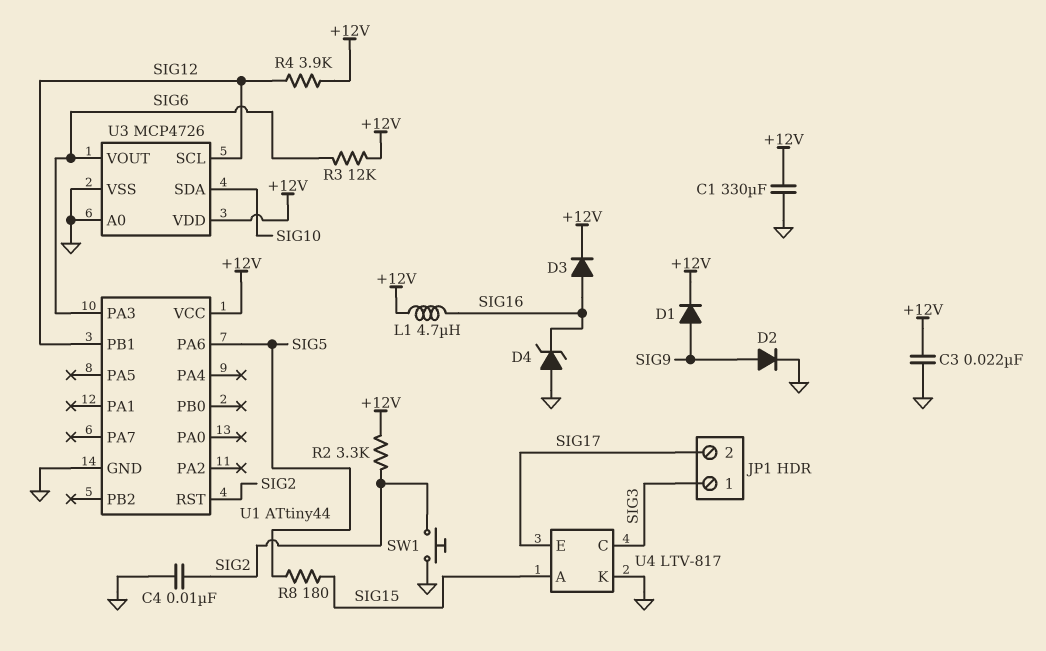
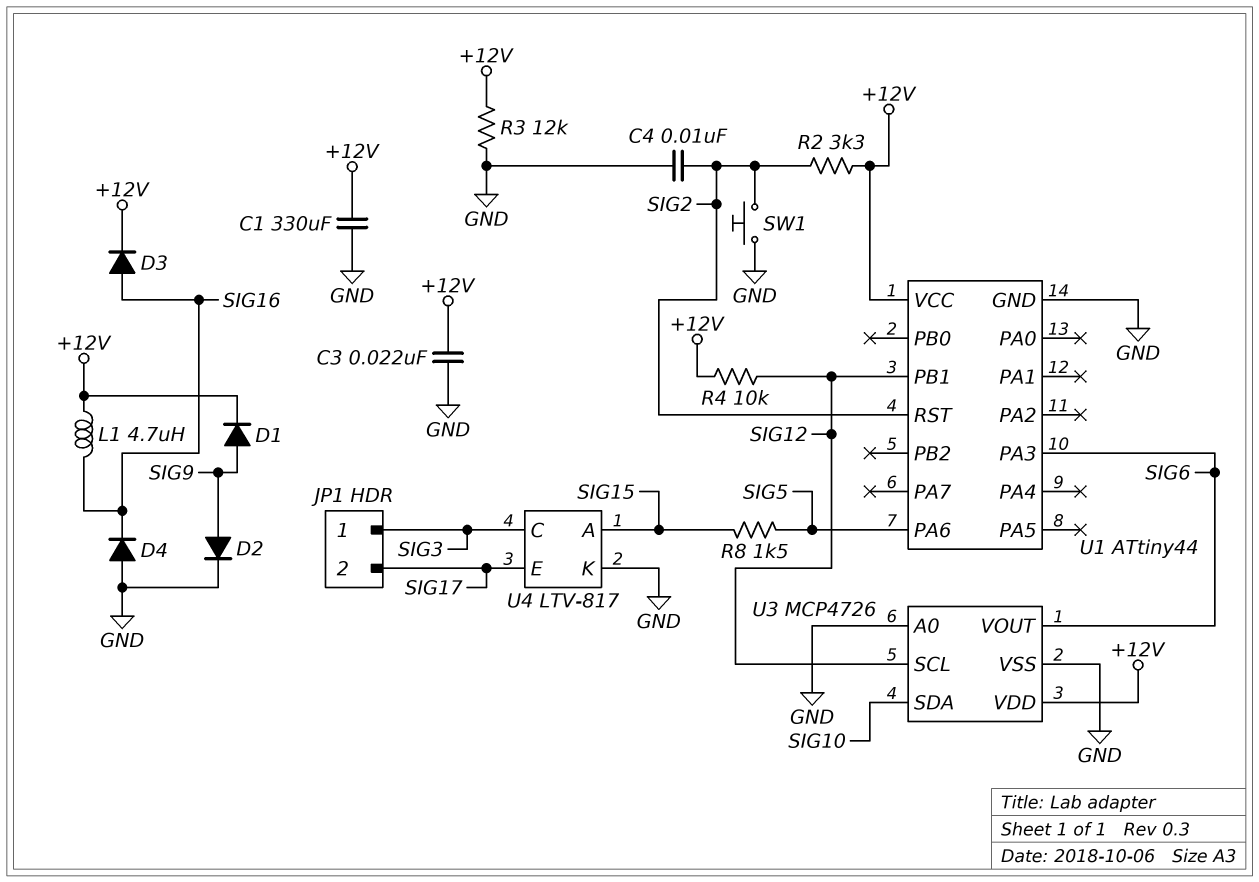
D4: zener (A GND, K SIG16) -> diode (A GND, K SIG16)
R3: 12k (+12V, SIG6) -> 12k (+12V, GND)
R4: 3.9k (+12V, SIG12) -> 10k (+12V, SIG12)
R8: 180 (SIG5, SIG15) -> 1.5k (SIG5, SIG15)

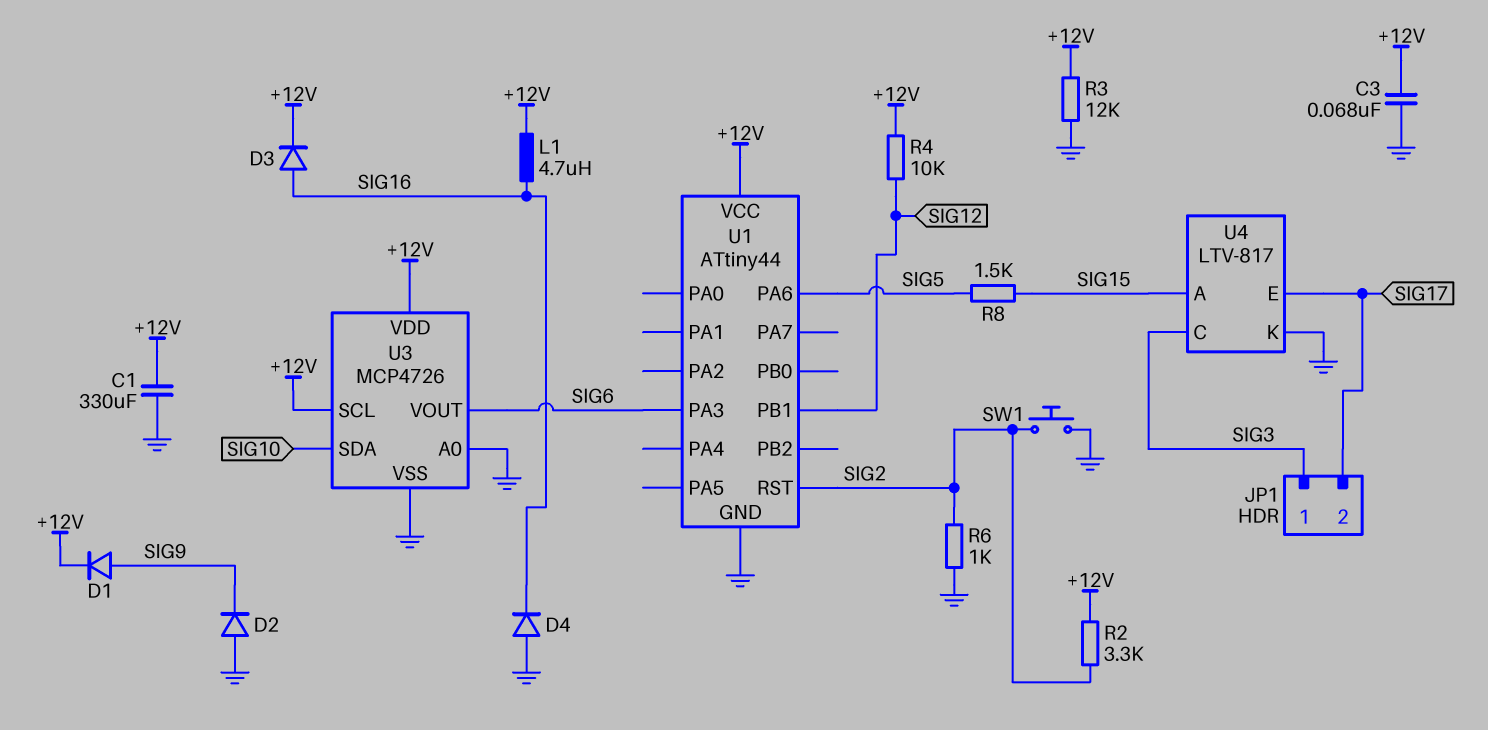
C3: 22nF (+12V, GND) -> 68nF (+12V, GND)
C4: 10nF (GND, SIG2) -> none
D2: diode (A SIG9, K GND) -> diode (A GND, K SIG9)
R6: none -> 1k (GND, SIG2)
U3 pin SCL: SIG12 -> +12V

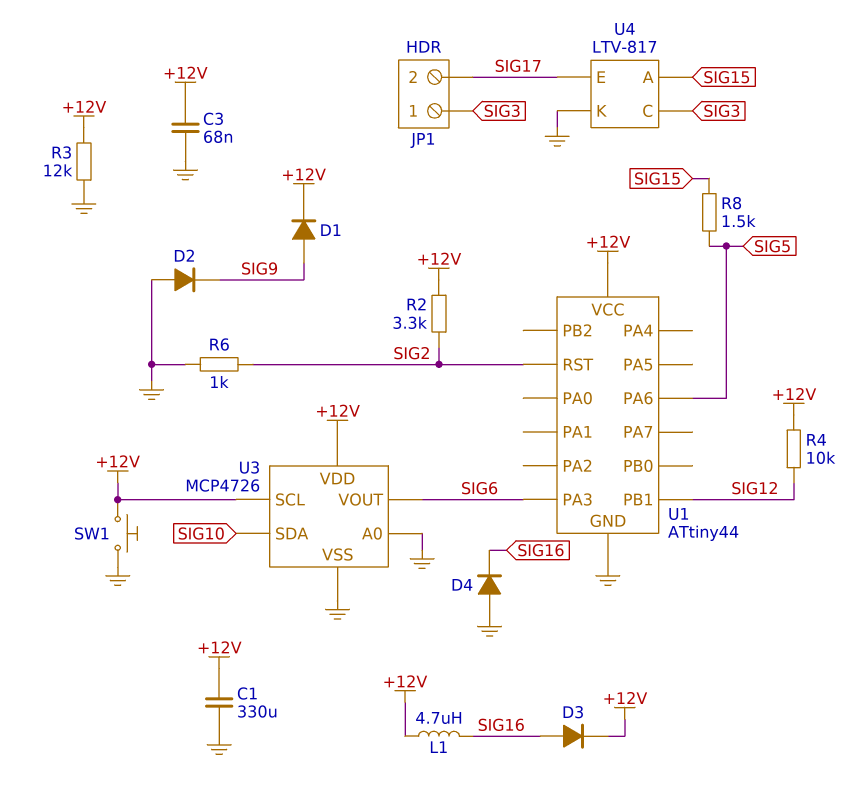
SW1: button (GND, SIG2) -> button (+12V, GND)

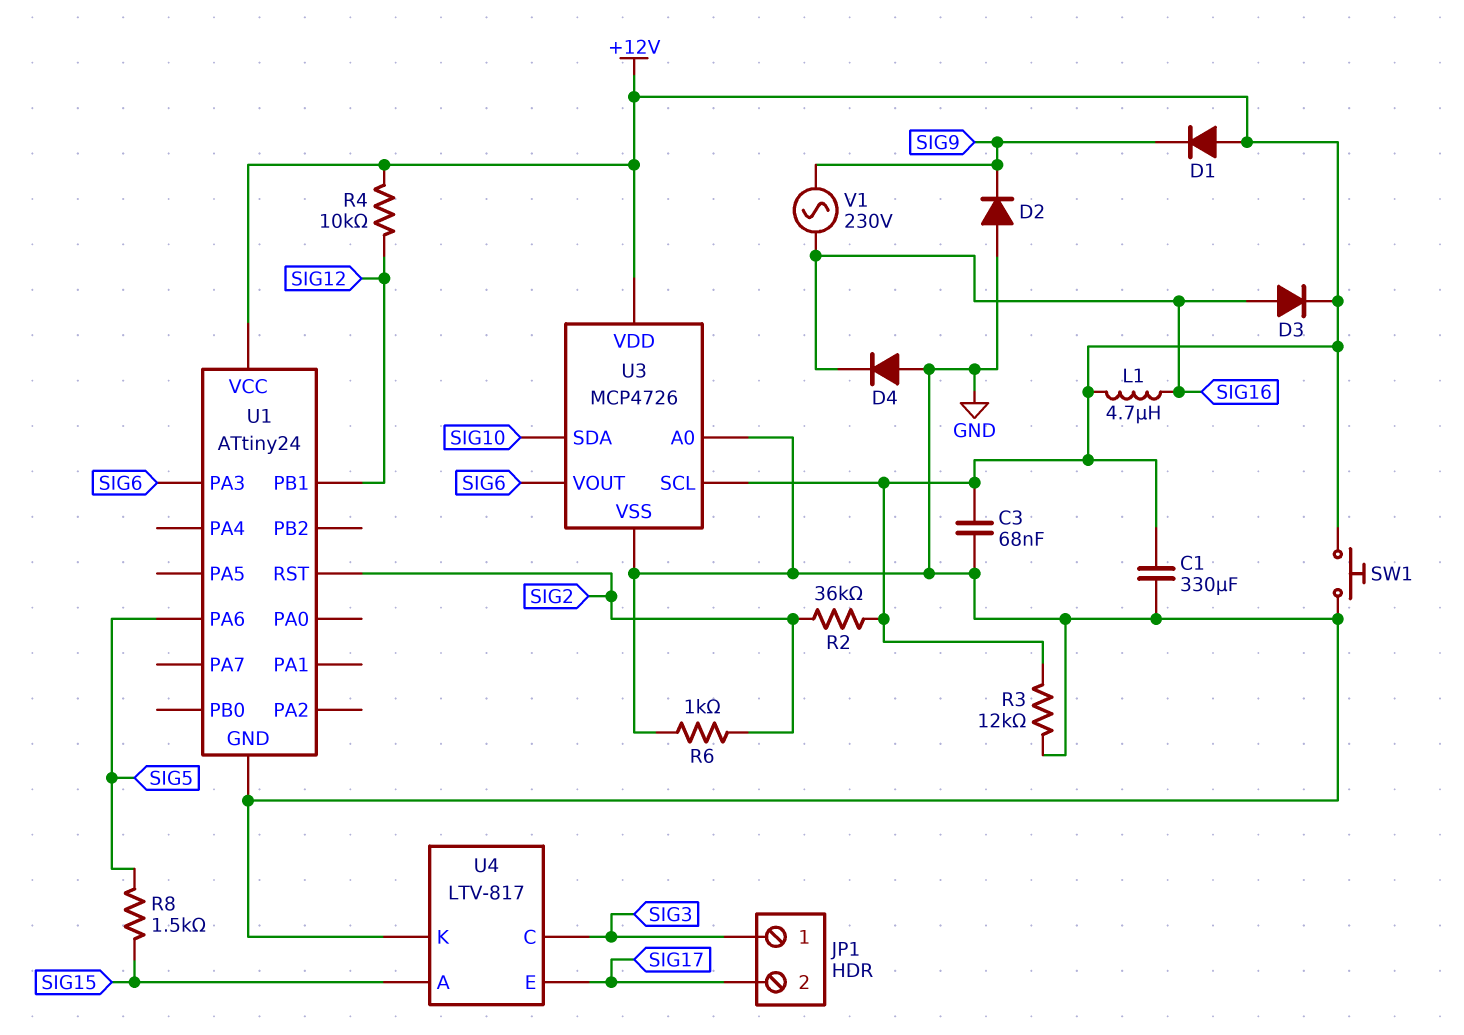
D1: diode (A SIG9, K +12V) -> diode (A +12V, K SIG9)
R2: 3.3k (+12V, SIG2) -> 36k (+12V, SIG2)
U1: ATtiny44 -> ATtiny24
V1: none -> AC 230V (SIG9, SIG16)

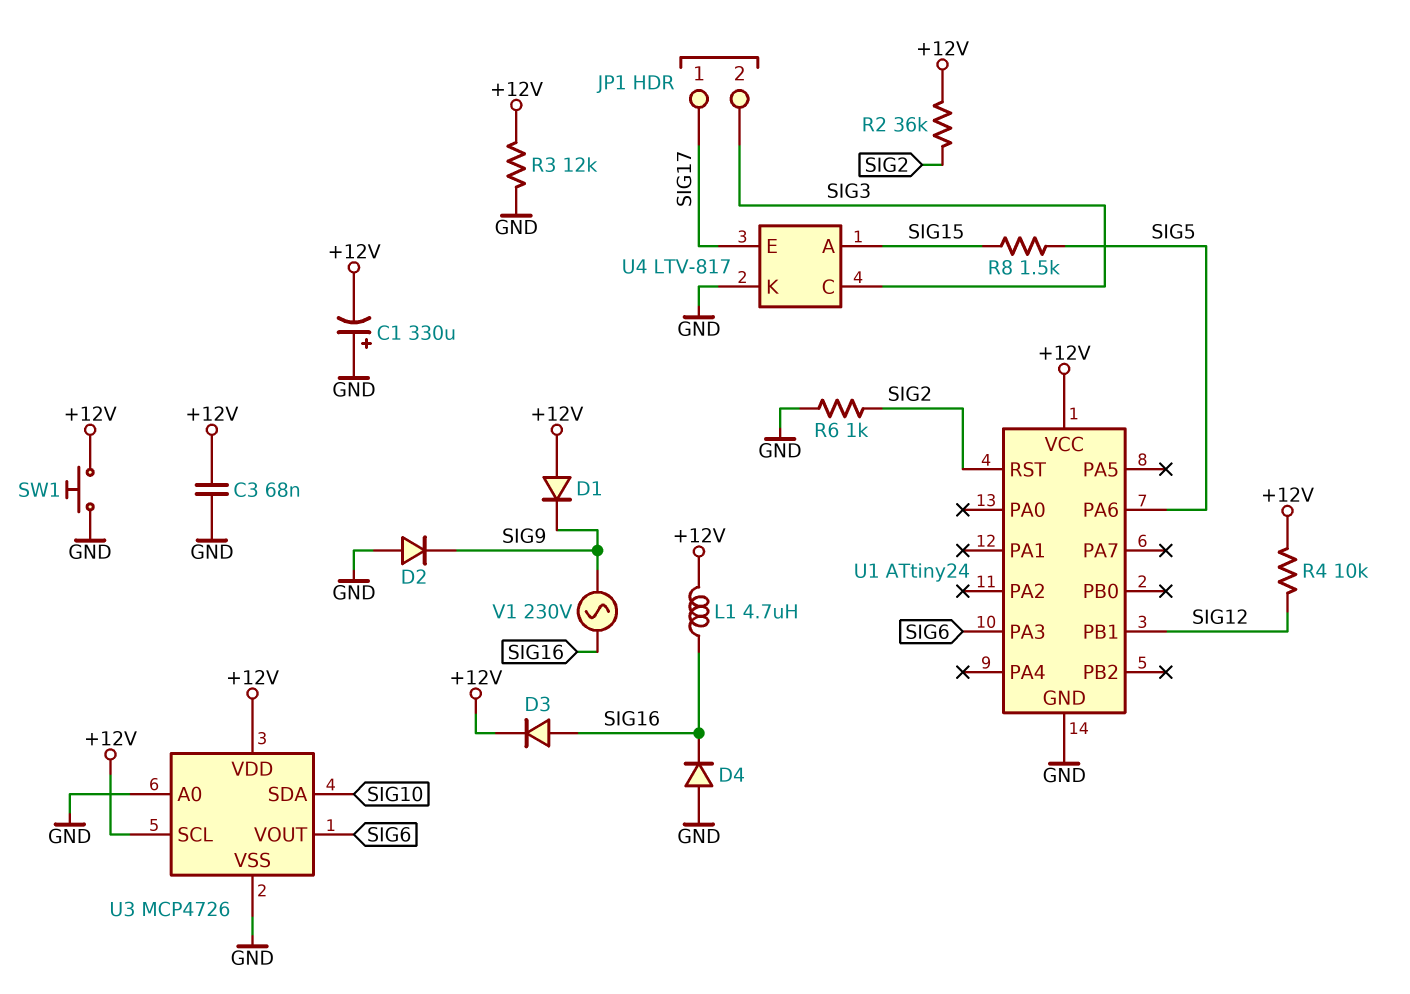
C1: 330uF (+12V, GND) -> 330uF (plus GND, minus +12V)
JP1 pin 1: SIG3 -> SIG17
JP1 pin 2: SIG17 -> SIG3

